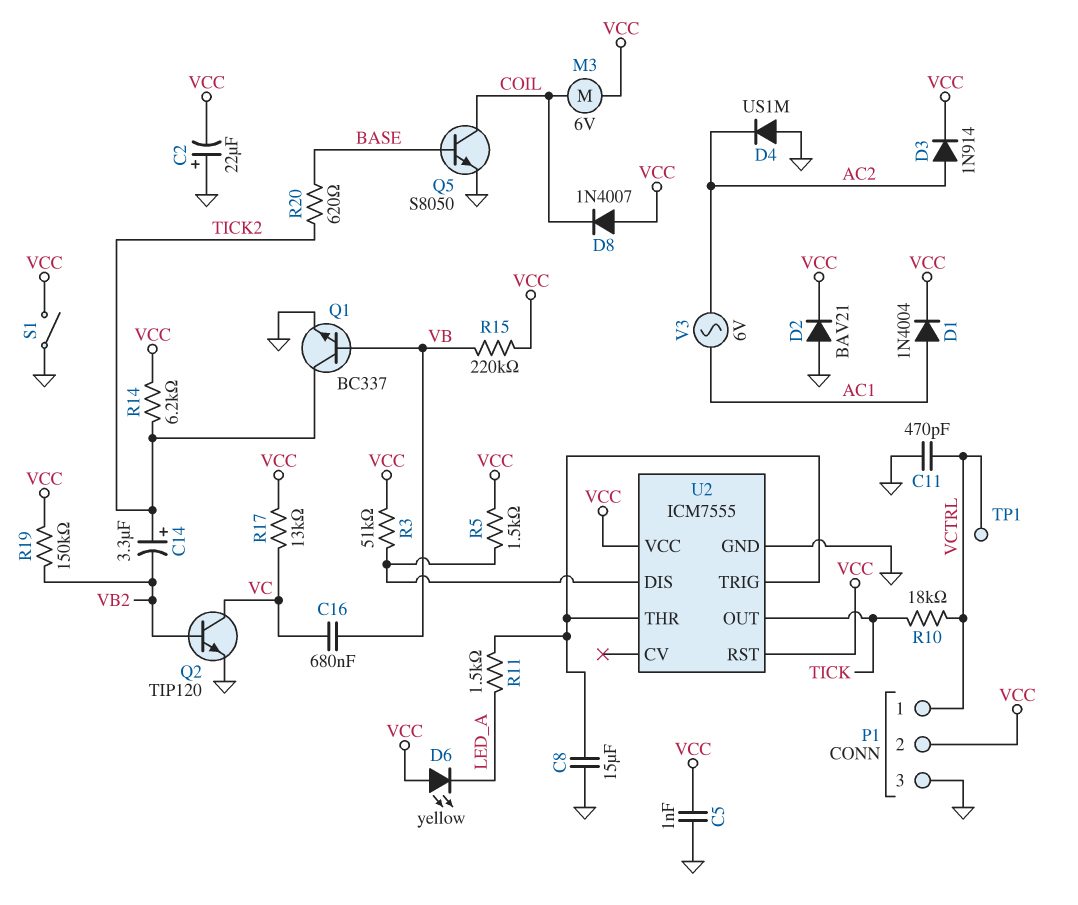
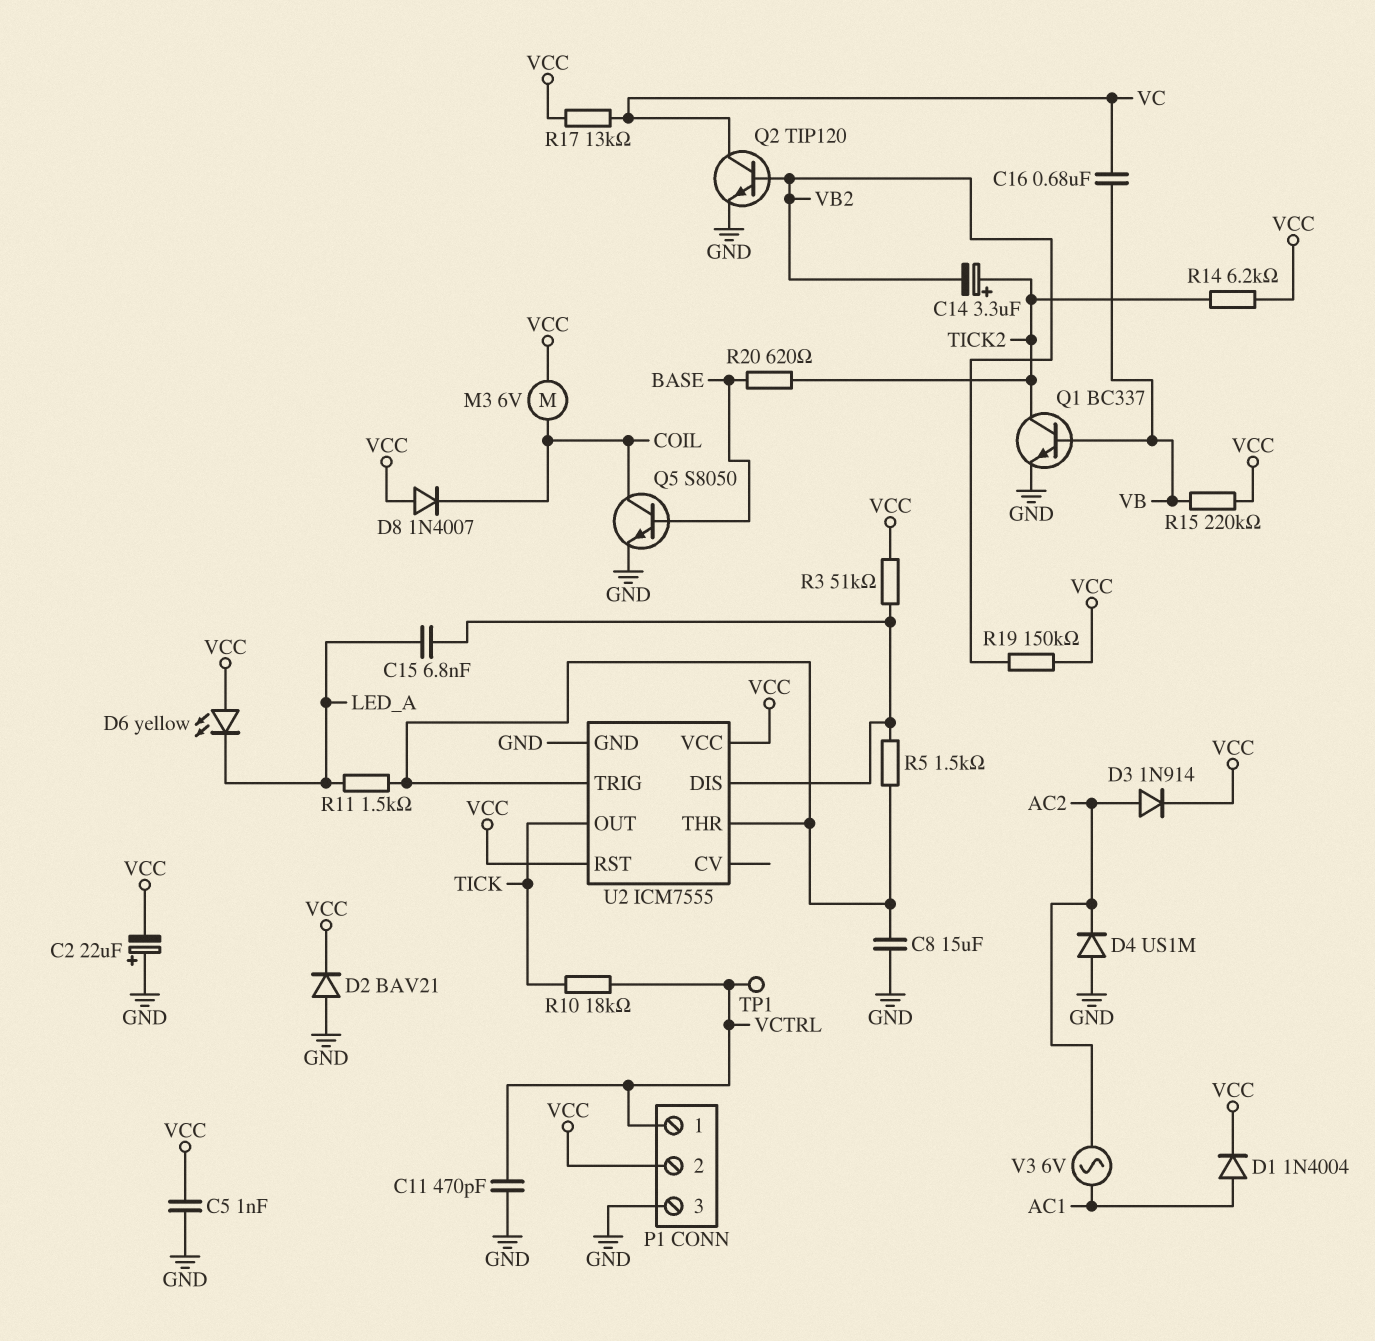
C15: none -> 6.8nF (LED_A, U2/DIS)
R5: 1.5k (U2/DIS, VCC) -> 1.5k (U2/DIS, U2/THR)
S1: switch (GND, VCC) -> none

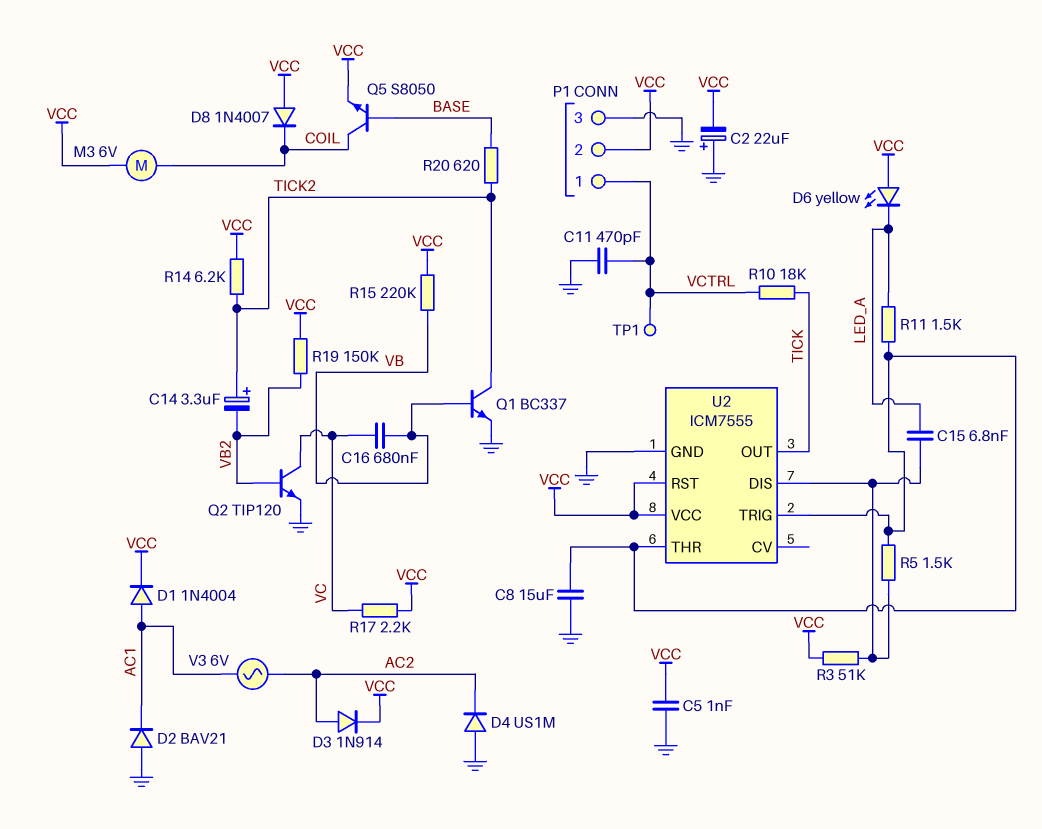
D2: diode BAV21 (A GND, K VCC) -> diode BAV21 (A GND, K AC1)
Q5: NPN S8050 (B BASE, C COIL, E GND) -> NPN S8050 (B BASE, C COIL, E VCC)
R17: 13k (VC, VCC) -> 2.2k (VC, VCC)

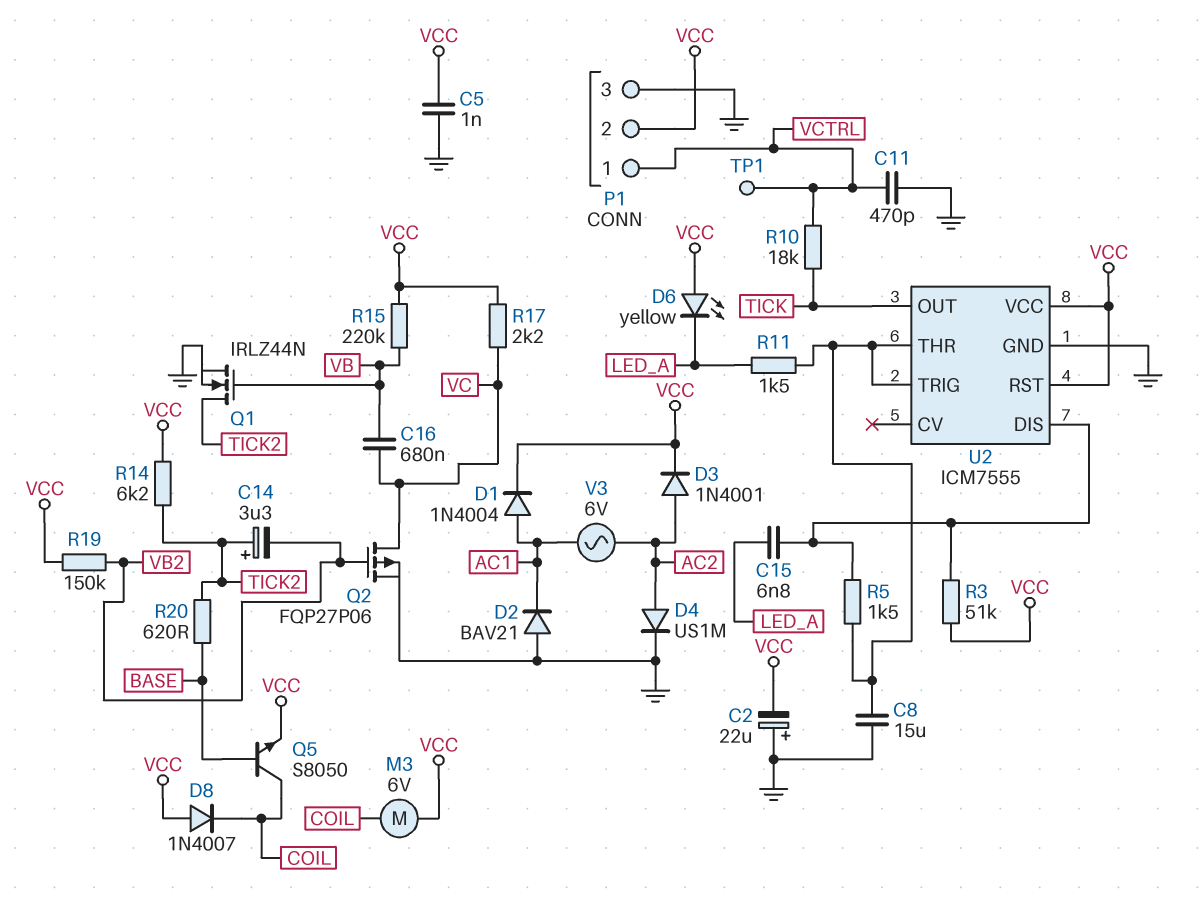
D3: diode 1N914 (A AC2, K VCC) -> diode 1N4001 (A AC2, K VCC)
D4: diode US1M (A GND, K AC2) -> diode US1M (A AC2, K GND)
Q1: NPN BC337 (B VB, C TICK2, E GND) -> NMOS IRLZ44N (G VB, D TICK2, S GND)
Q2: NPN TIP120 (B VB2, C VC, E GND) -> PMOS FQP27P06 (G VB2, D VC, S GND)

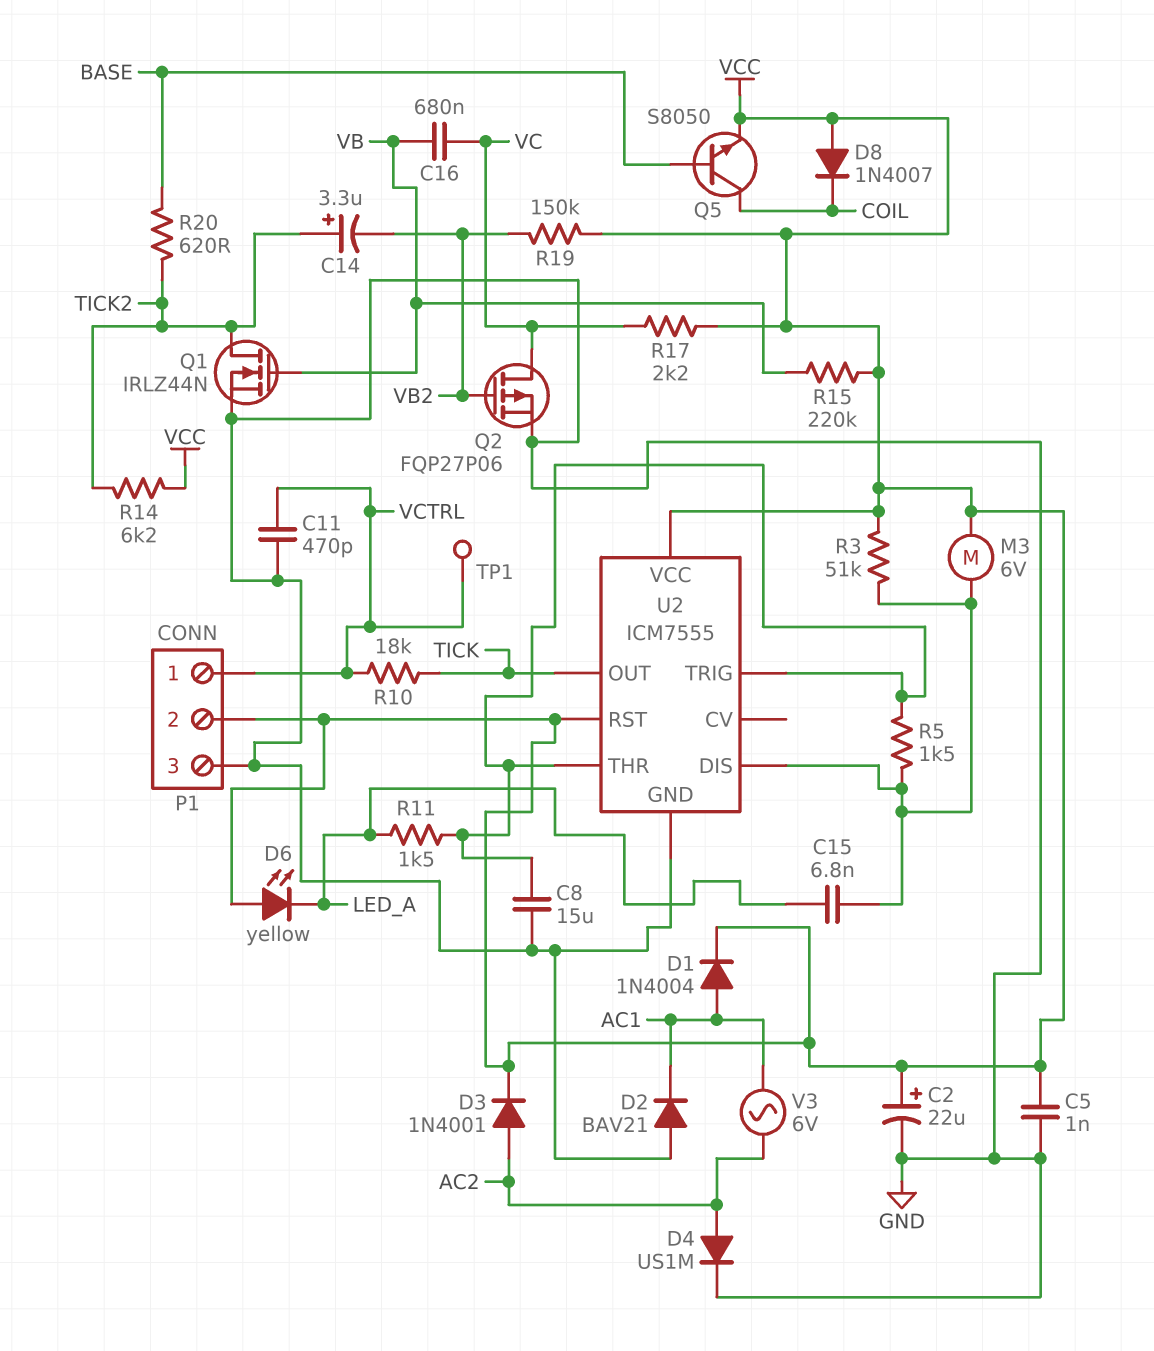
C2: 22uF (plus GND, minus VCC) -> 22uF (plus VCC, minus GND)
M3: motor 6V (COIL, VCC) -> motor 6V (U2/DIS, VCC)

